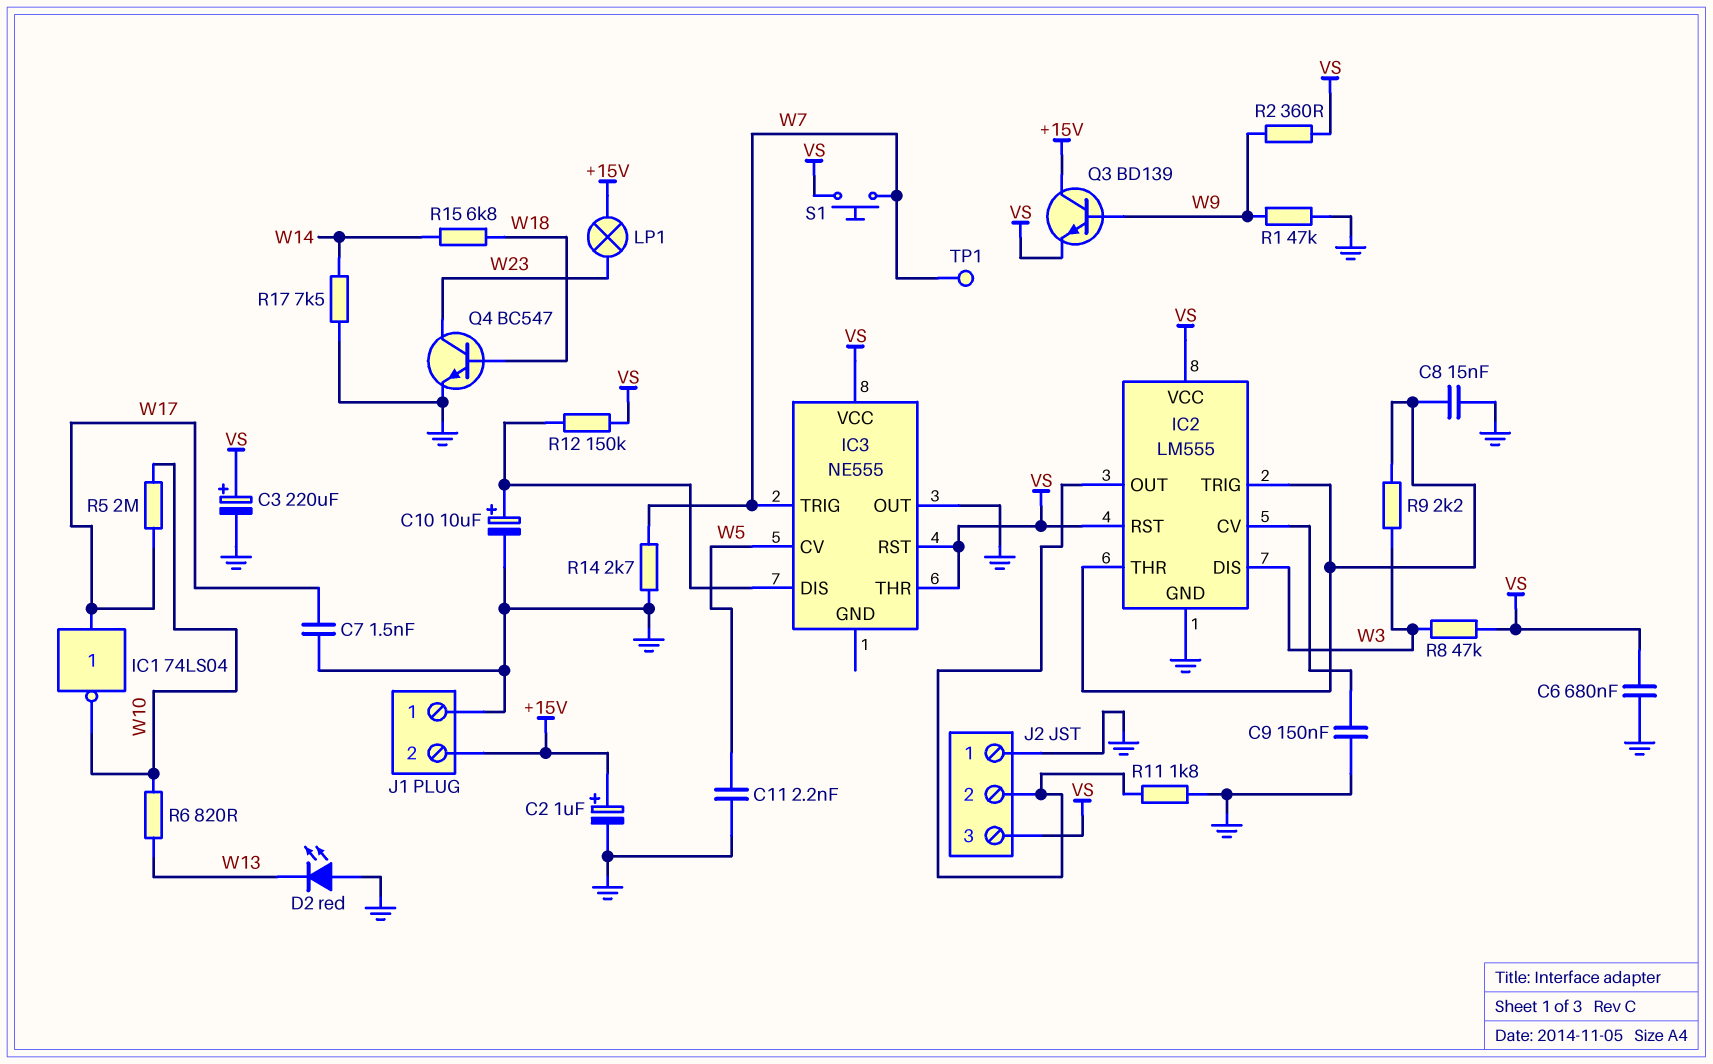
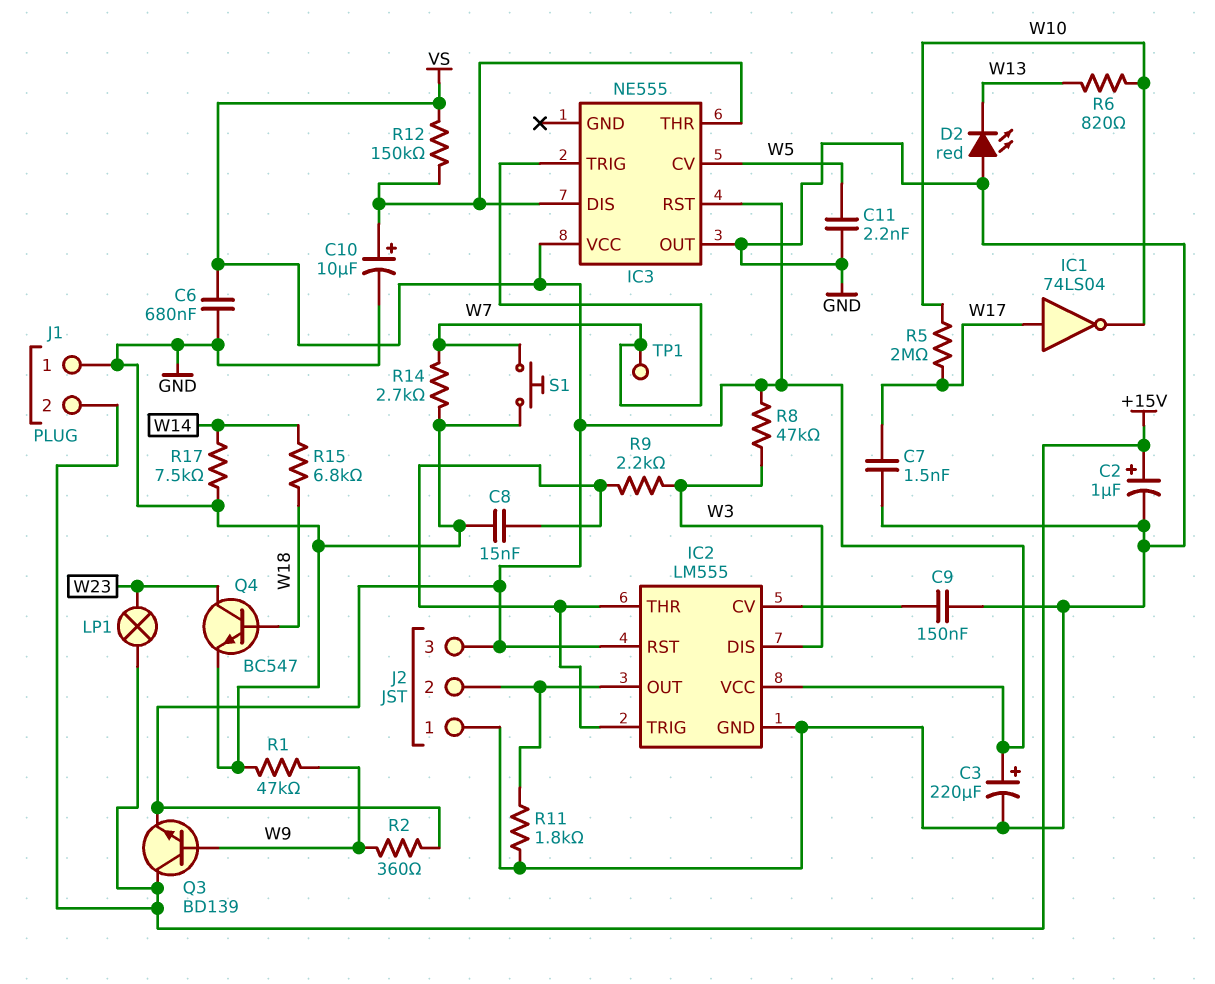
IC3 pin THR: VS -> IC3/DIS
S1: button (VS, W7) -> button (GND, W7)

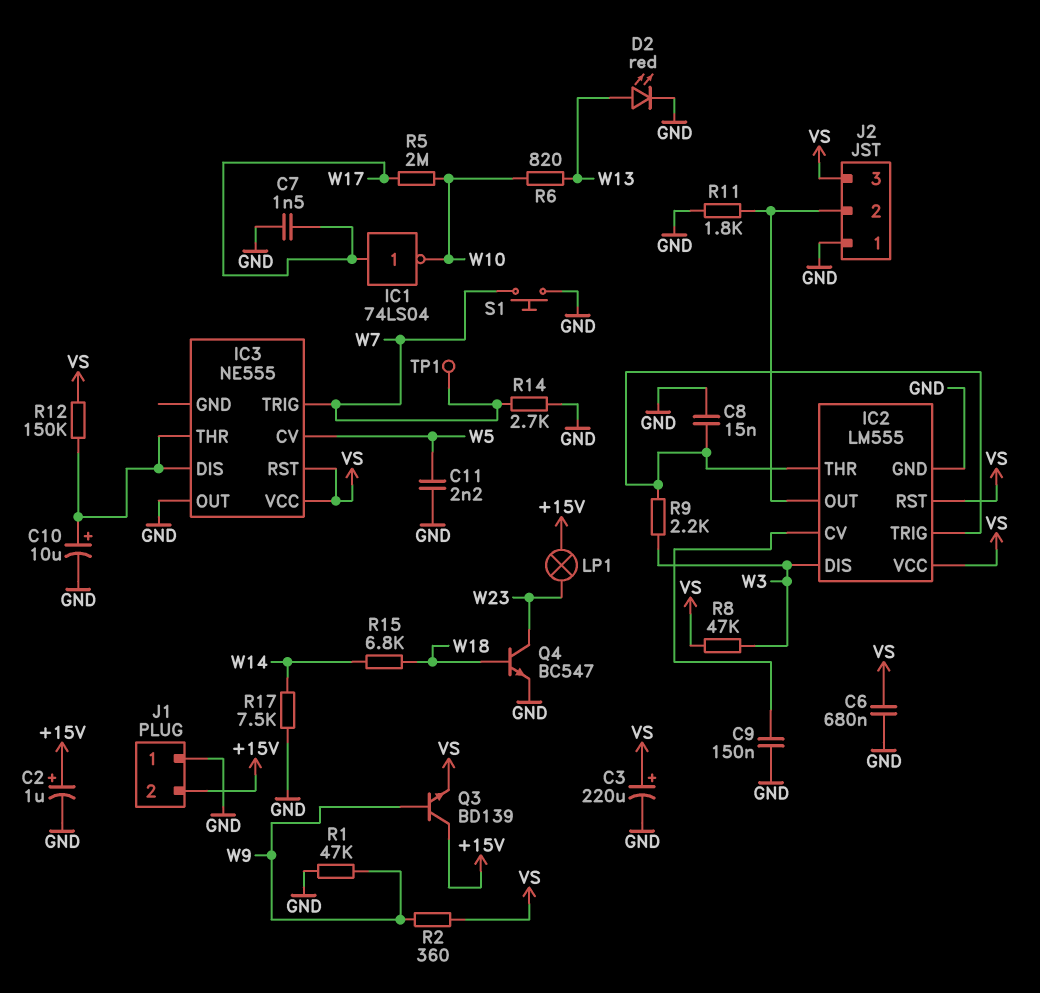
D2: LED red (A GND, K W13) -> LED red (A W13, K GND)

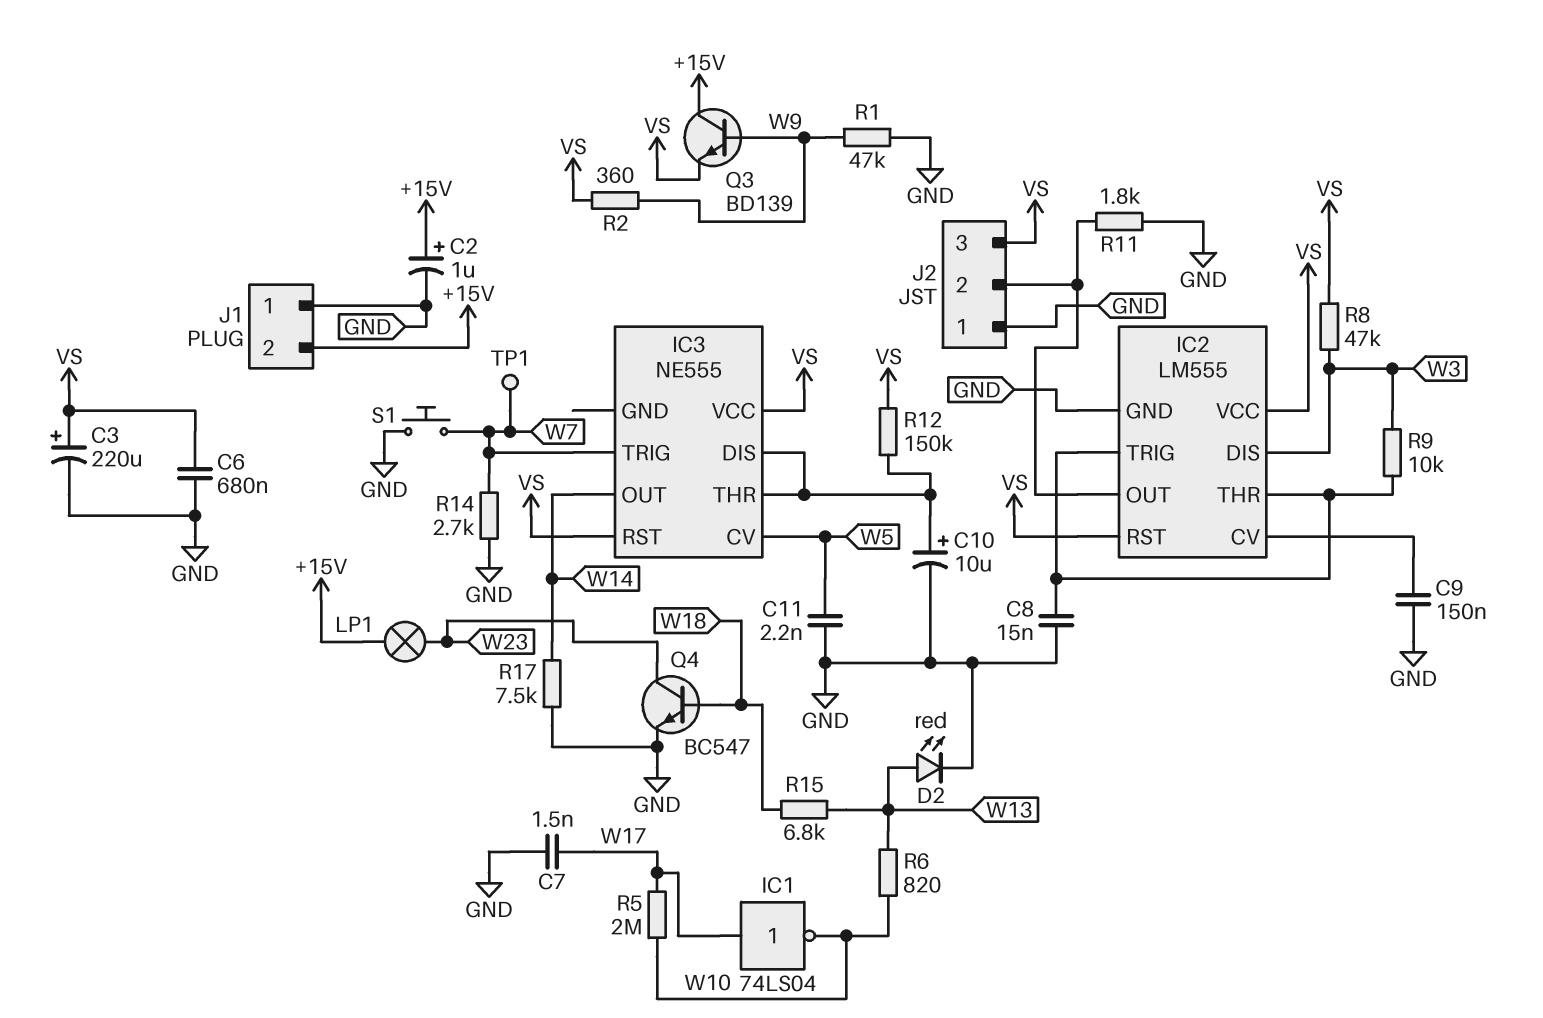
IC3 pin OUT: GND -> W14
R9: 2.2k (IC2/THR, W3) -> 10k (IC2/THR, W3)
R15: 6.8k (W14, W18) -> 6.8k (W13, W18)

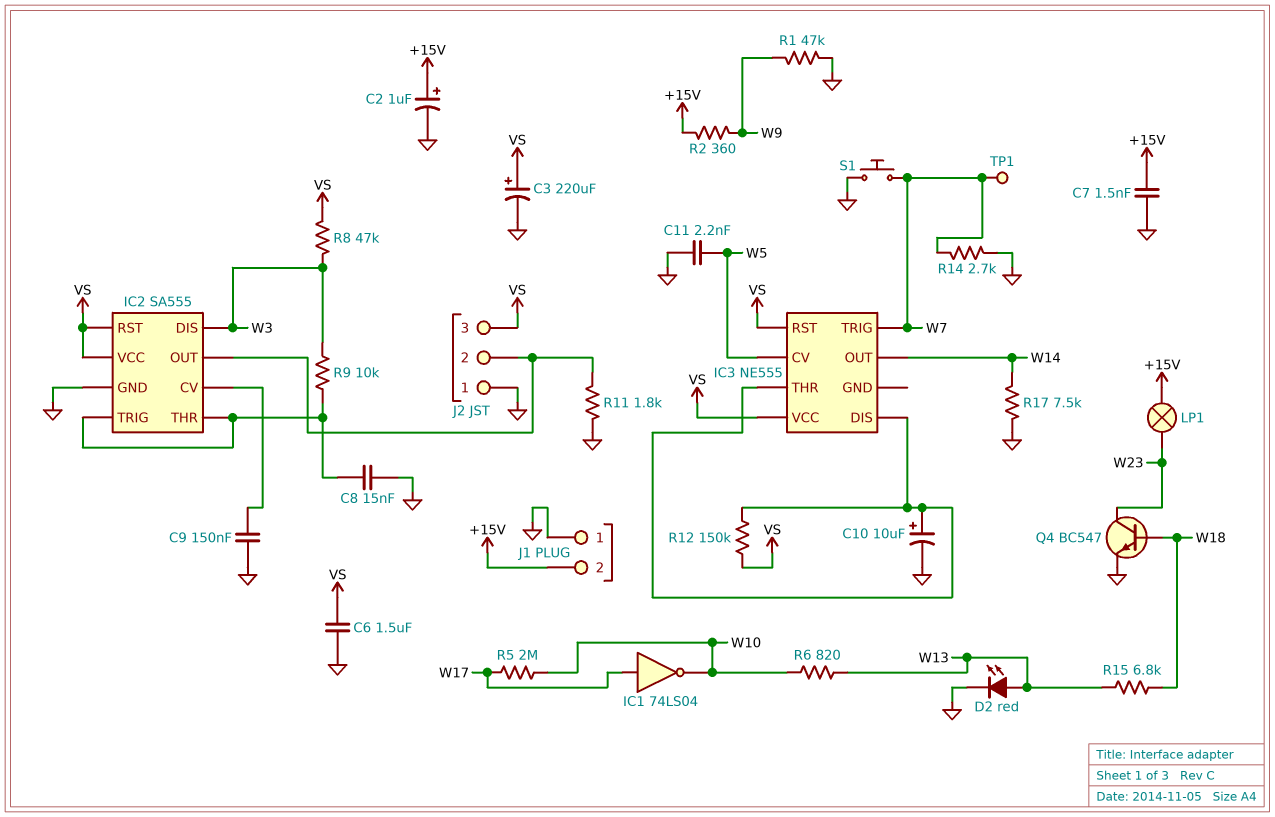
C6: 680nF (GND, VS) -> 1.5uF (GND, VS)
C7: 1.5nF (GND, W17) -> 1.5nF (+15V, GND)
IC2: LM555 -> SA555
Q3: NPN BD139 (B W9, C +15V, E VS) -> none
R2: 360 (VS, W9) -> 360 (+15V, W9)

